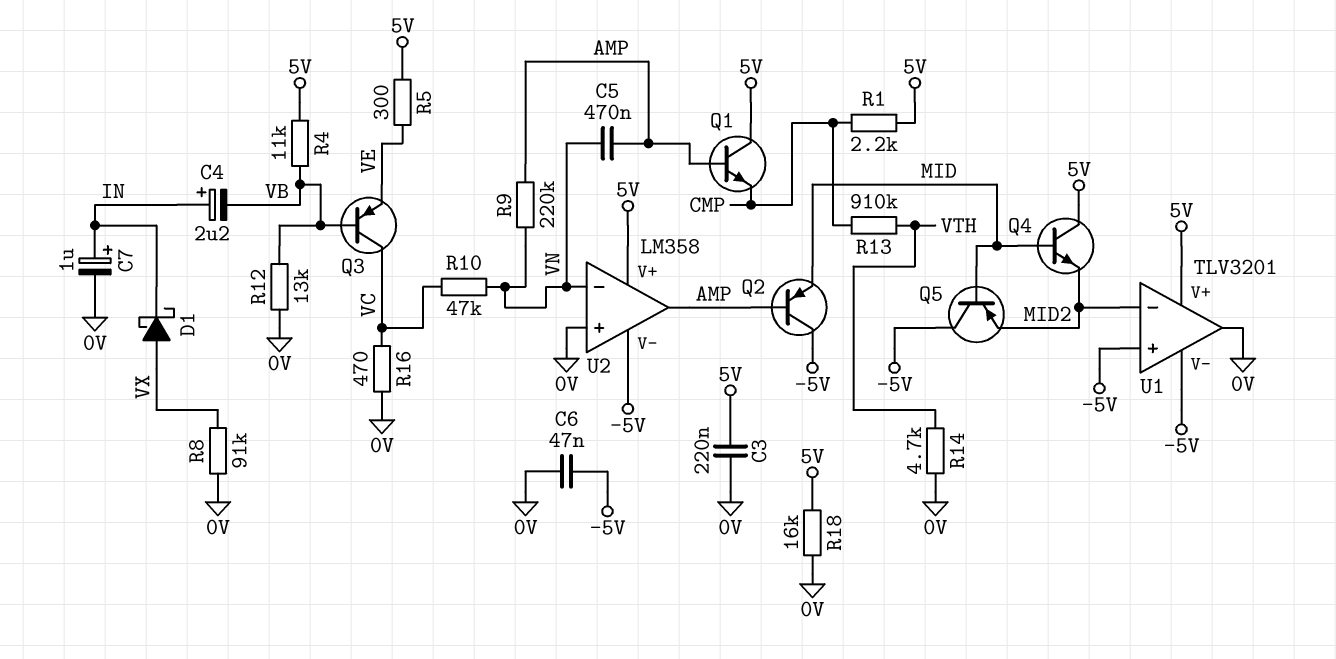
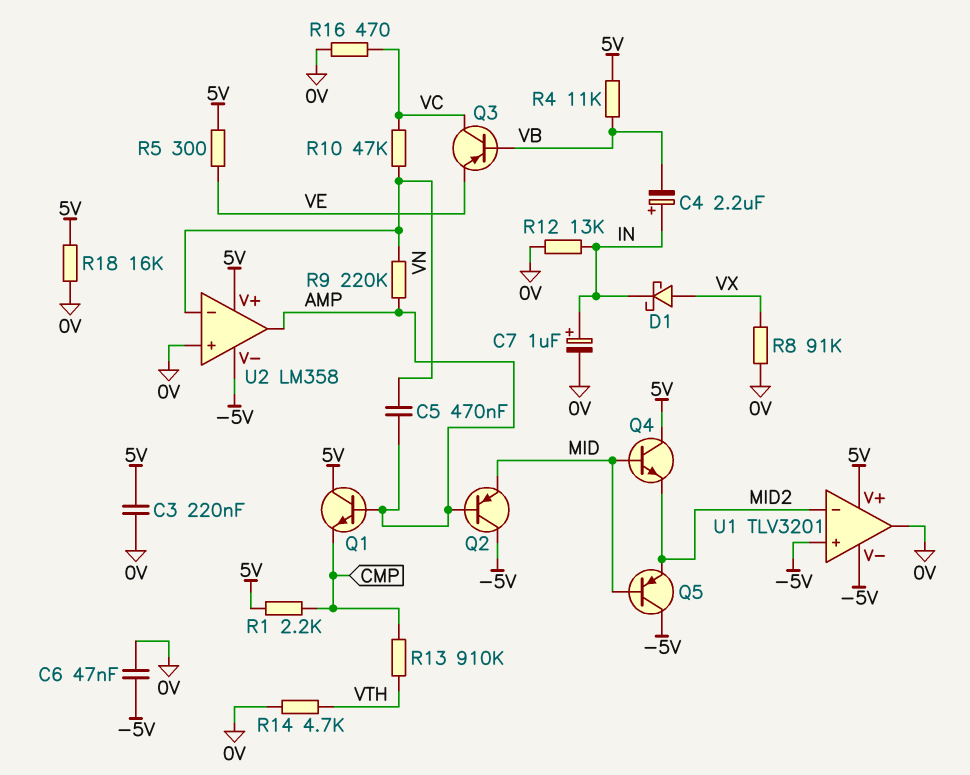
R12: 13k (0V, VB) -> 13k (0V, IN)

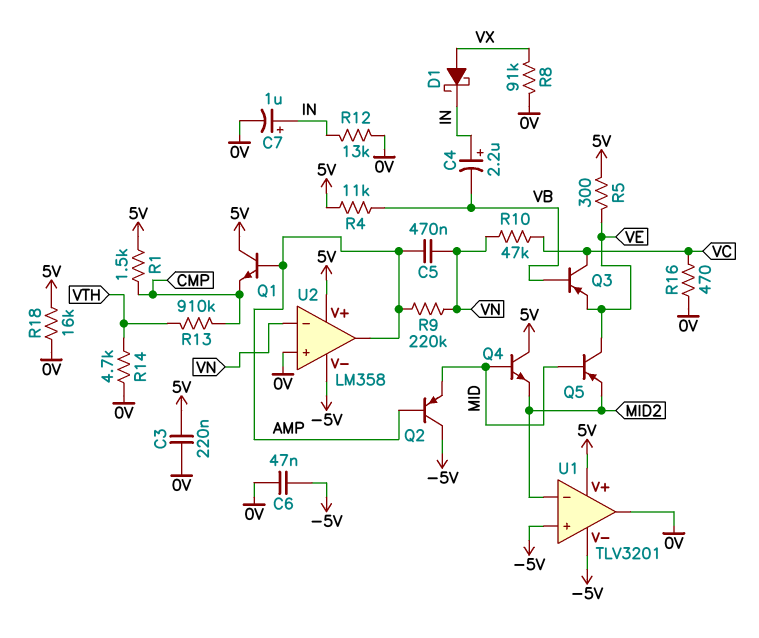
Q5: PNP (B MID, C -5V, E MID2) -> PNP (B MID, C VE, E MID2)
R1: 2.2k (5V, CMP) -> 1.5k (5V, CMP)

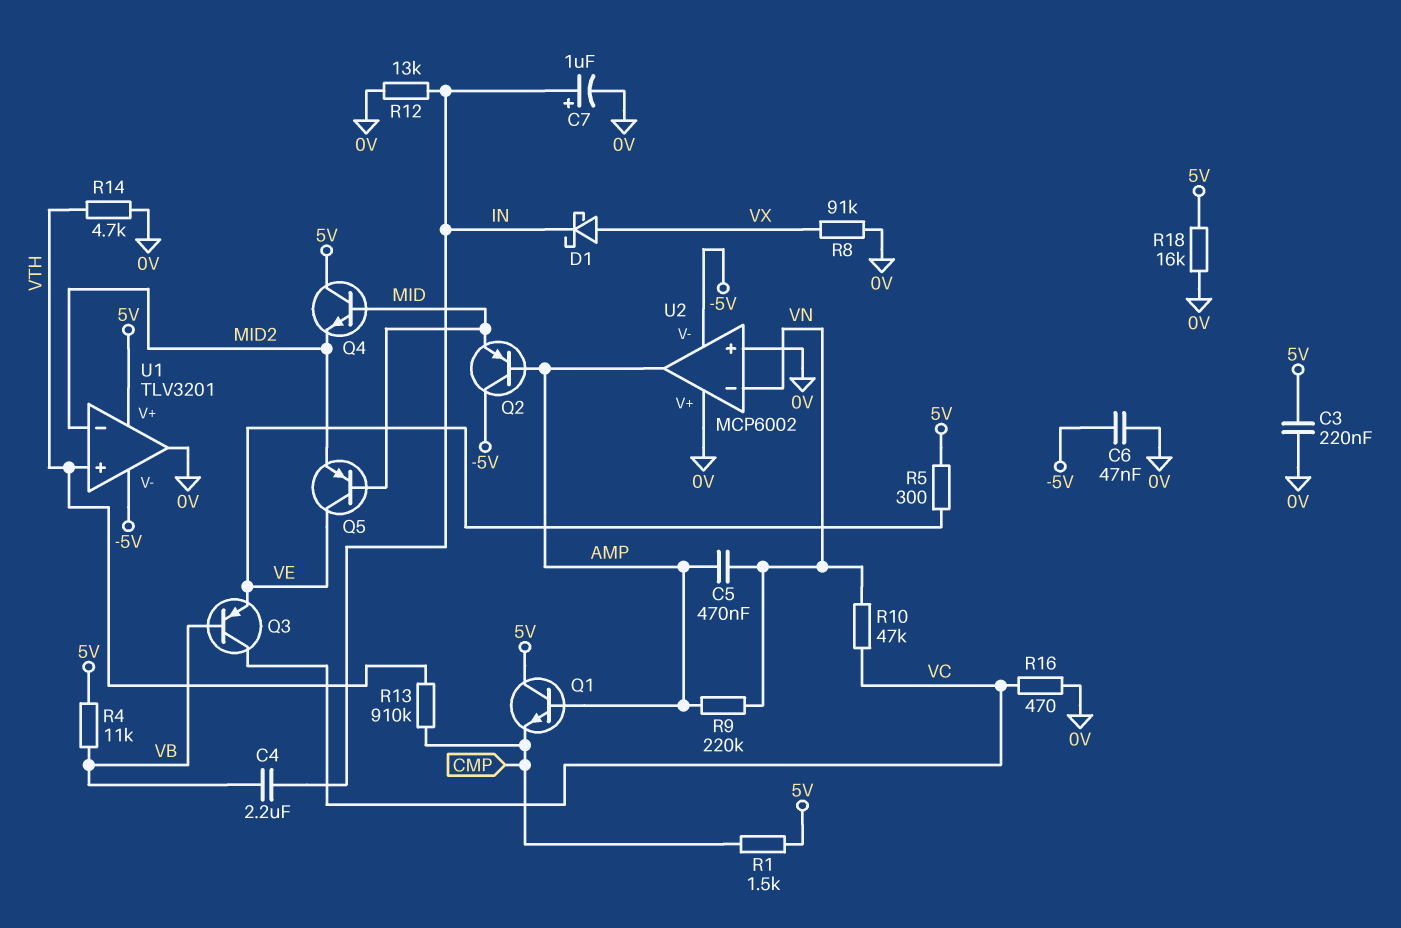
C4: 2.2uF (plus IN, minus VB) -> 2.2uF (IN, VB)
U1 pin in+: -5V -> VTH
U2: LM358 -> MCP6002
U2 pin V+: 5V -> 0V

